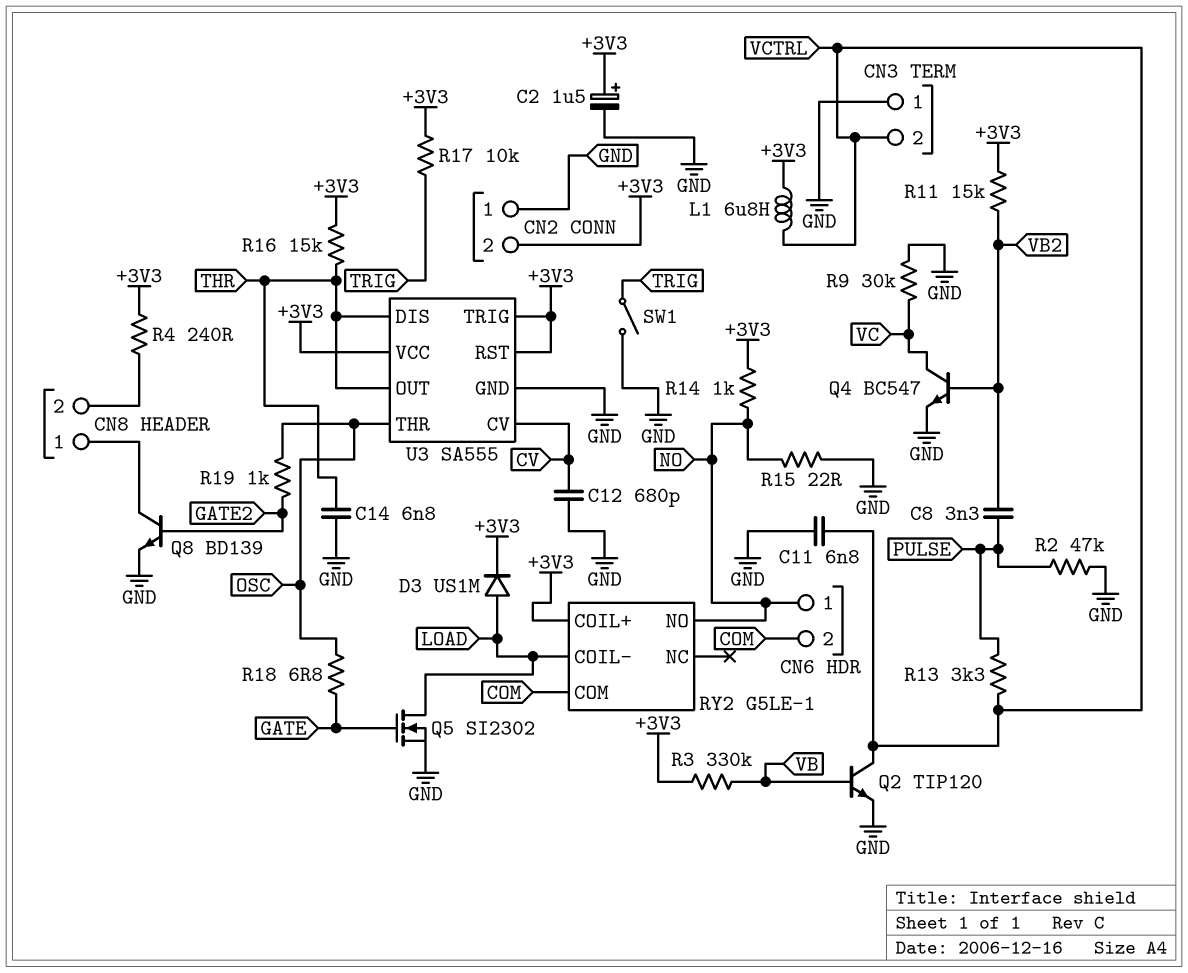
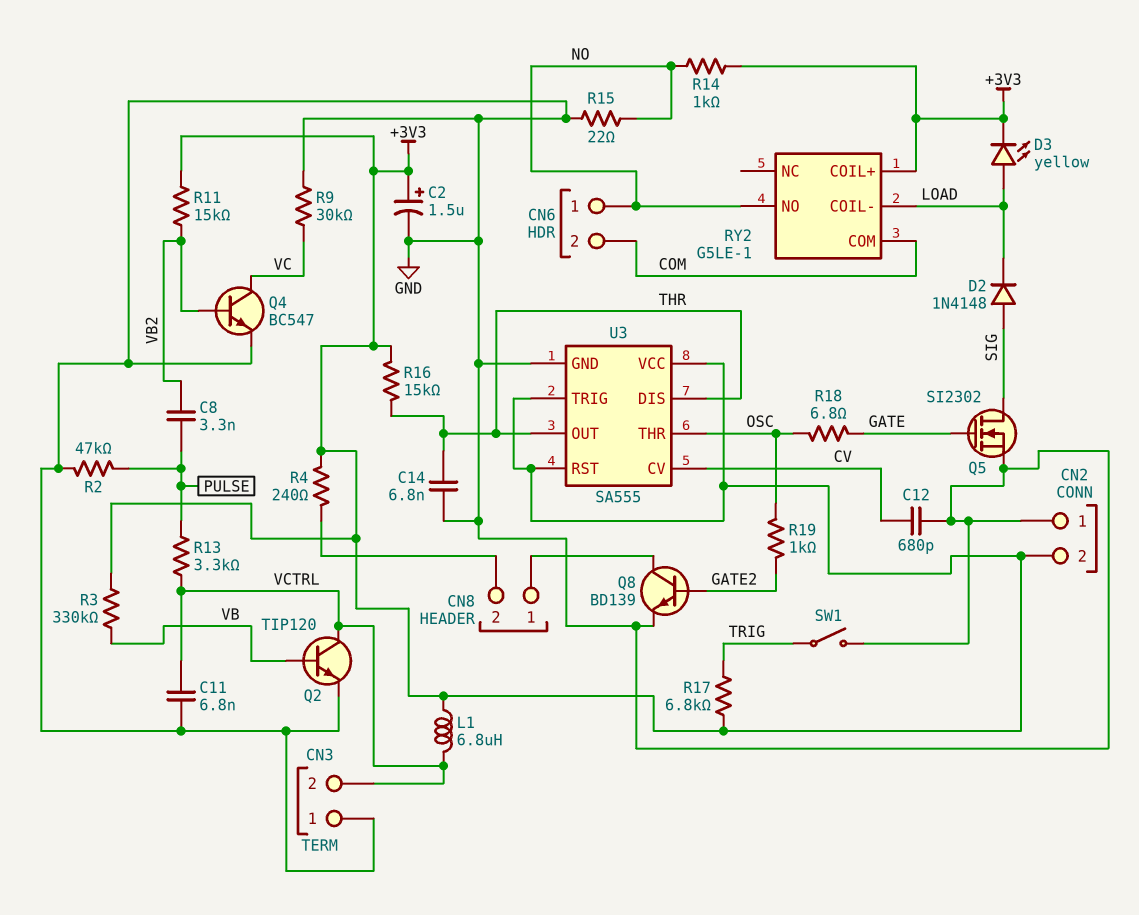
D2: none -> diode 1N4148 (A SIG, K LOAD)
D3: diode US1M (A LOAD, K +3V3) -> LED yellow (A LOAD, K +3V3)
Q5: NMOS SI2302 (G GATE, D LOAD, S GND) -> NMOS SI2302 (G GATE, D SIG, S GND)
R17: 10k (+3V3, TRIG) -> 6.8k (+3V3, TRIG)

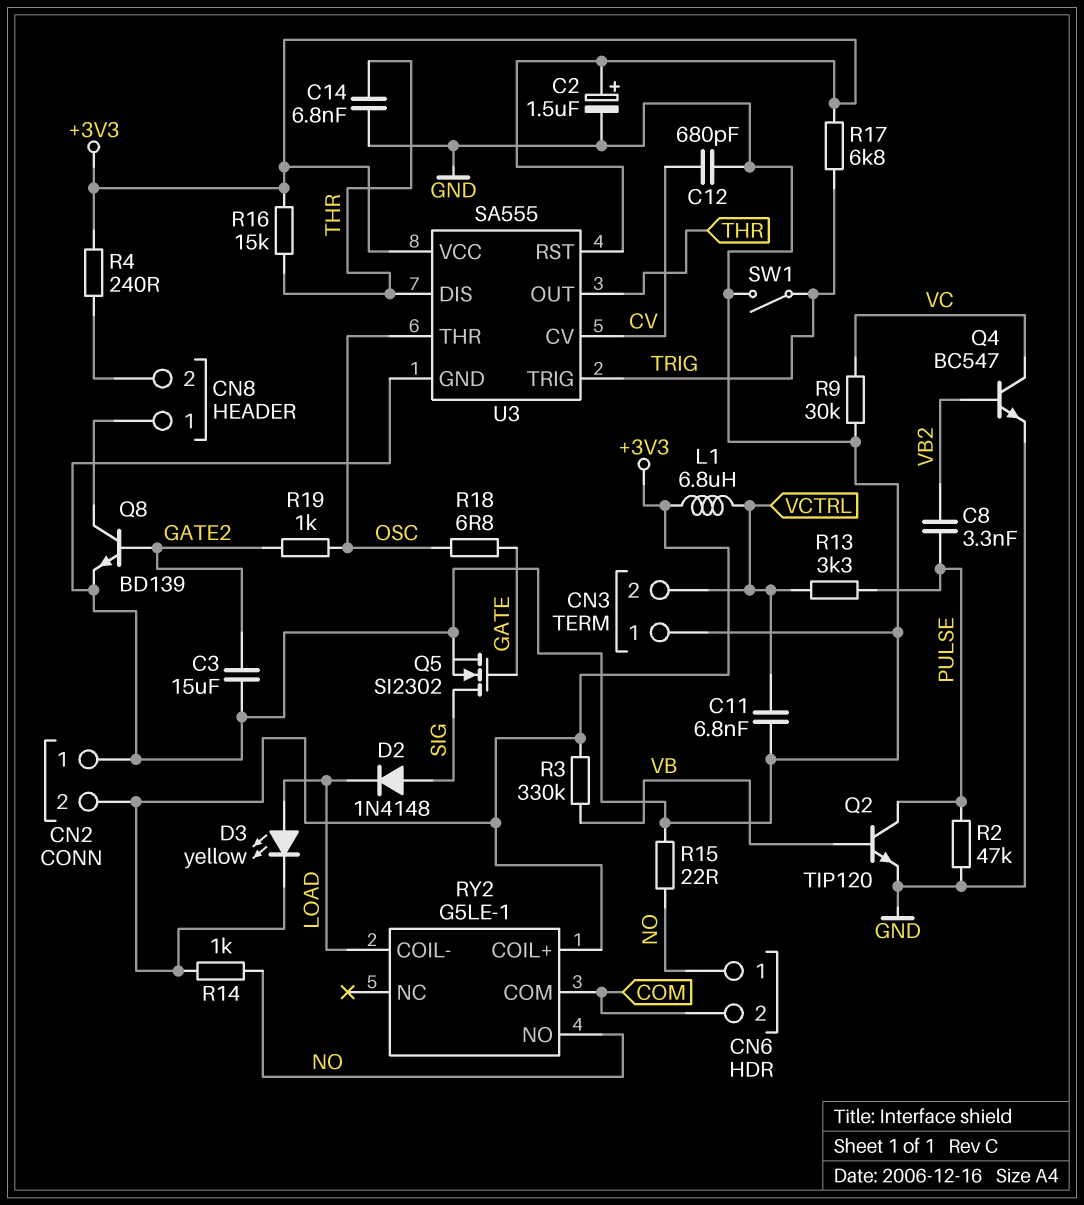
C3: none -> 15uF (GATE2, GND)
Q2: NPN TIP120 (B VB, C VCTRL, E GND) -> NPN TIP120 (B VB, C PULSE, E GND)
R11: 15k (+3V3, VB2) -> none
U3 pin TRIG: +3V3 -> TRIG

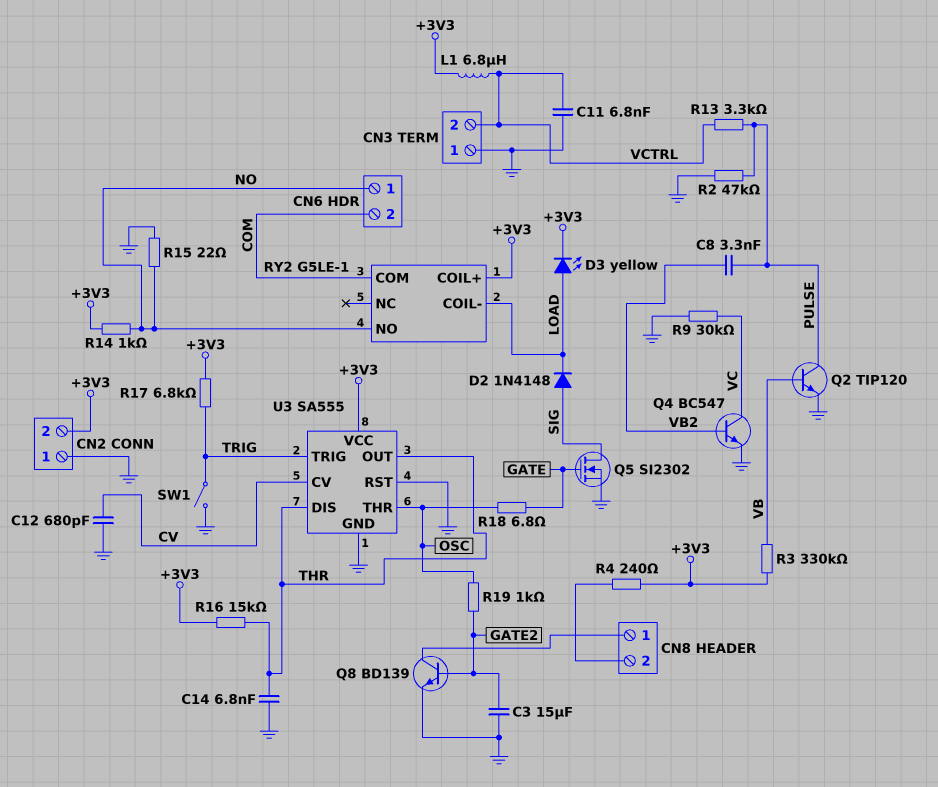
C2: 1.5uF (plus +3V3, minus GND) -> none
U3 pin RST: +3V3 -> GND

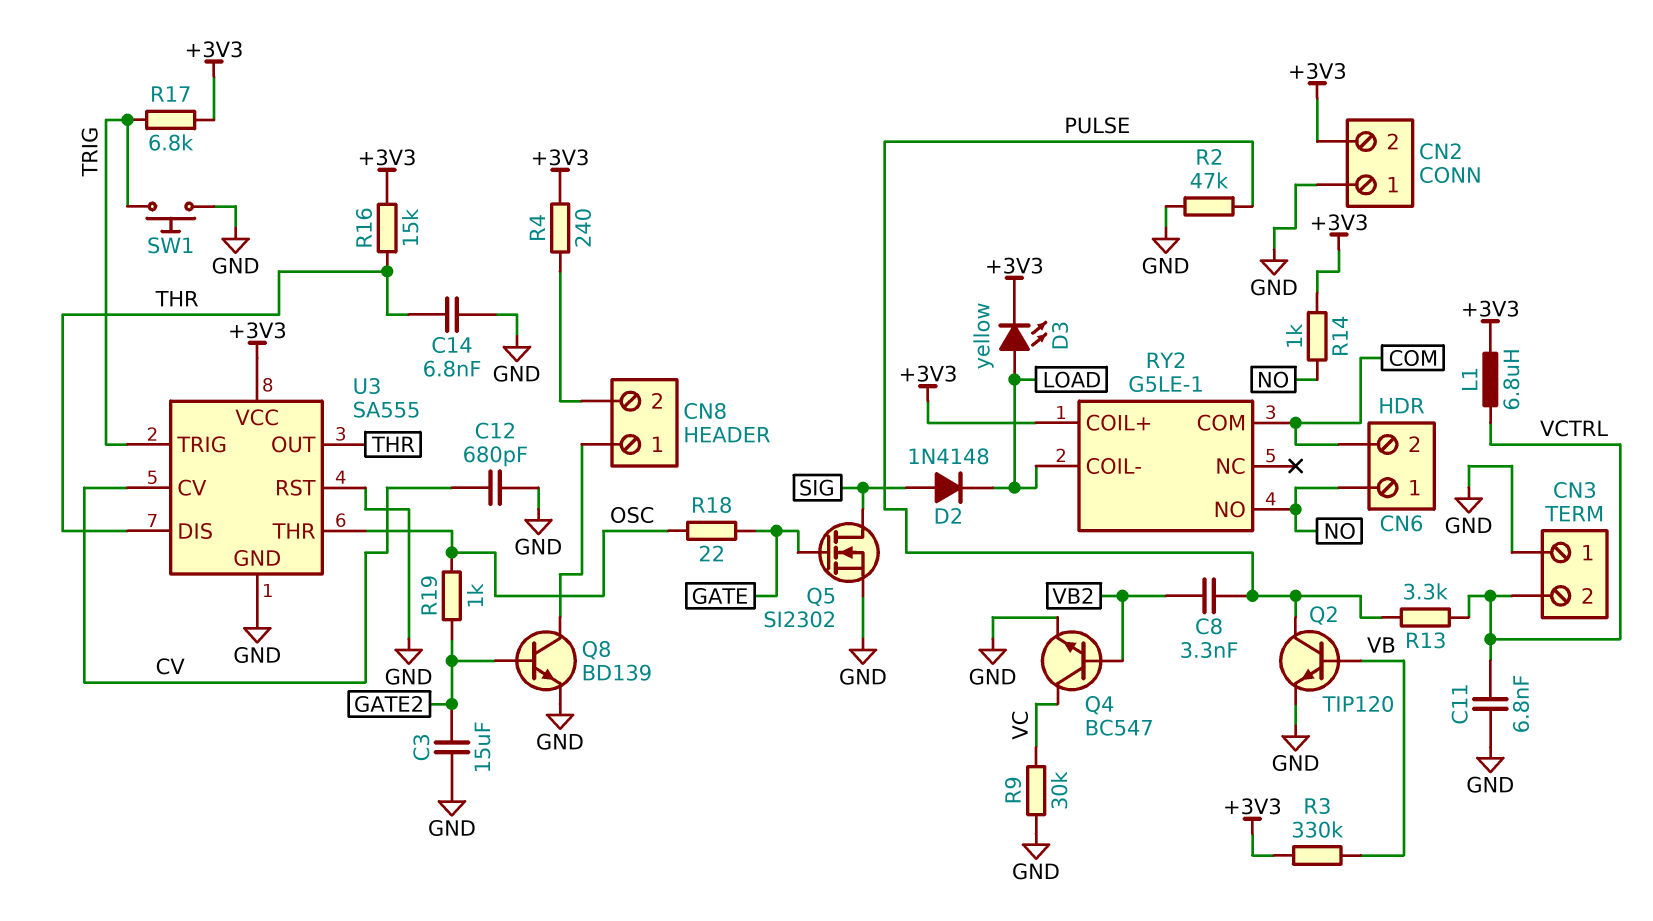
R15: 22 (GND, NO) -> none
R18: 6.8 (GATE, OSC) -> 22 (GATE, OSC)
SW1: switch (GND, TRIG) -> button (GND, TRIG)

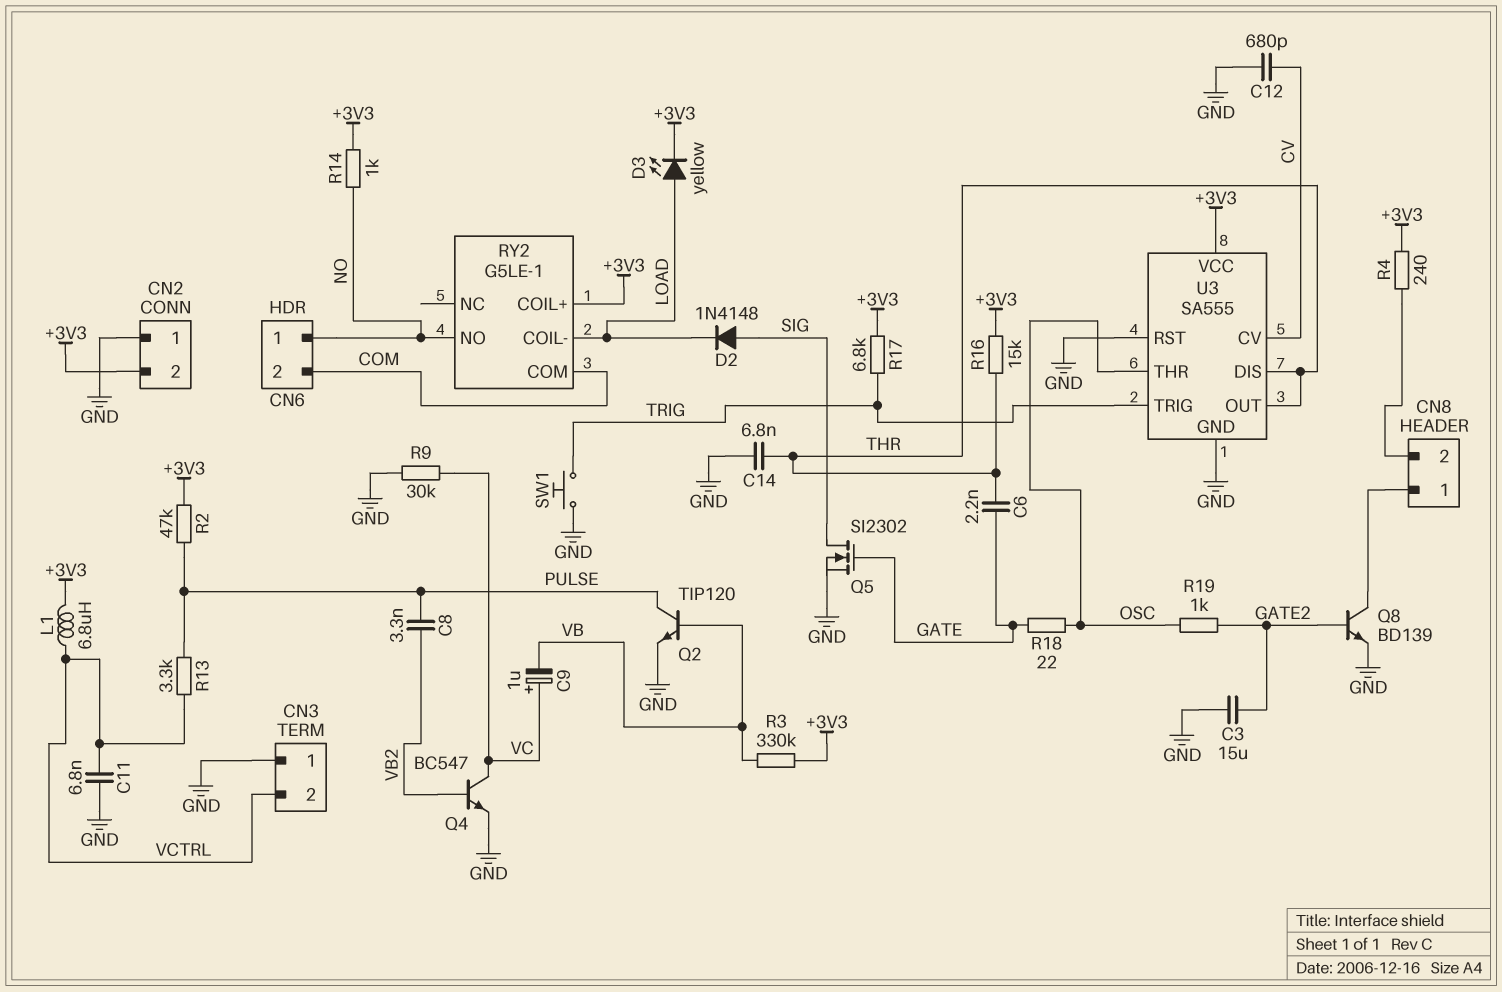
C6: none -> 2.2nF (GATE, THR)
C9: none -> 1uF (plus VC, minus VB)
R2: 47k (GND, PULSE) -> 47k (+3V3, PULSE)

